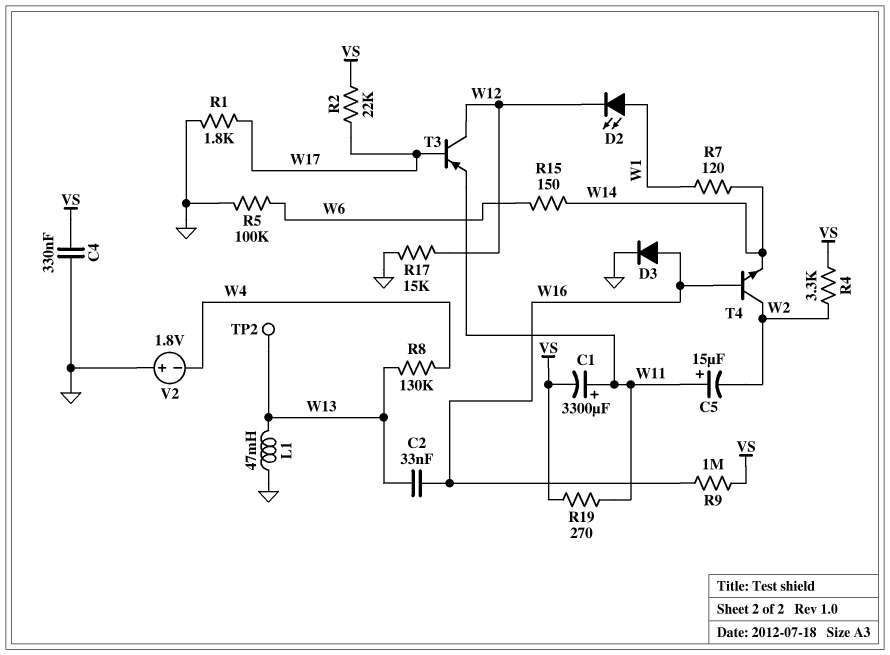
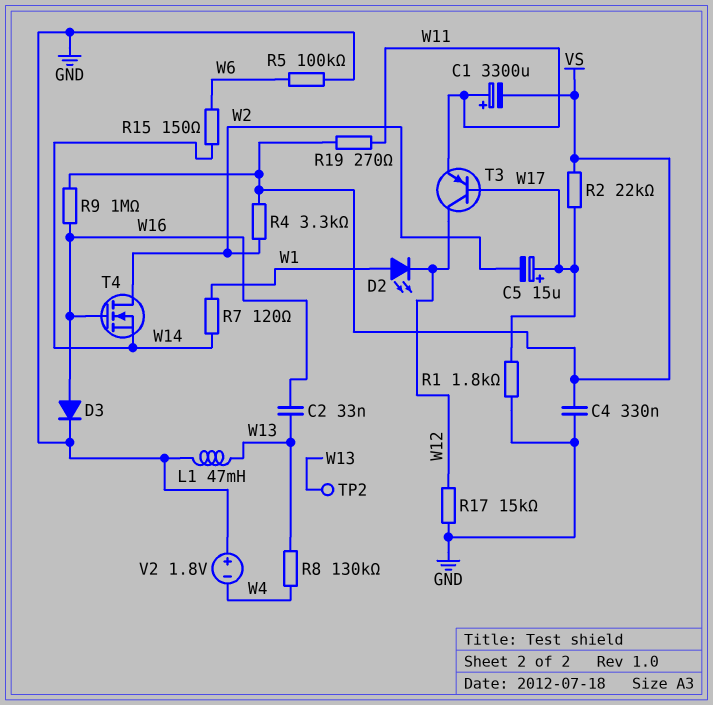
C5: 15uF (plus W11, minus W2) -> 15uF (plus W17, minus W2)
T4: NPN (B W16, C W2, E W14) -> NMOS (G W16, D W2, S W14)

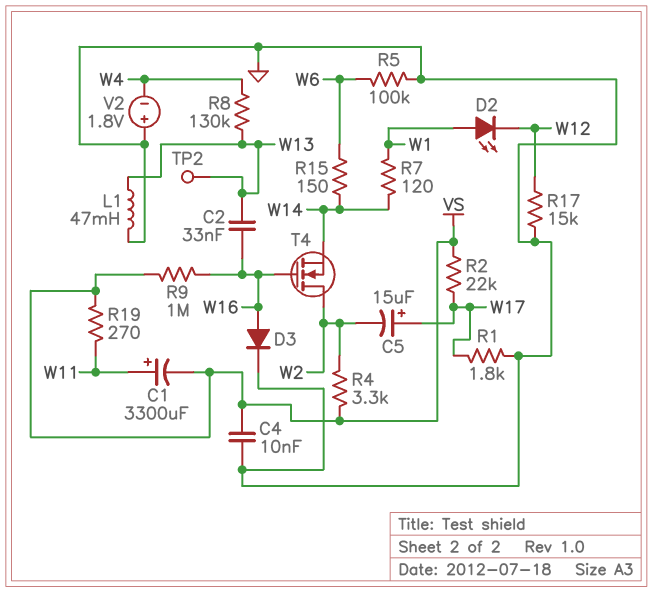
C4: 330nF (GND, VS) -> 10nF (GND, VS)
T3: PNP (B W17, C W12, E W11) -> none

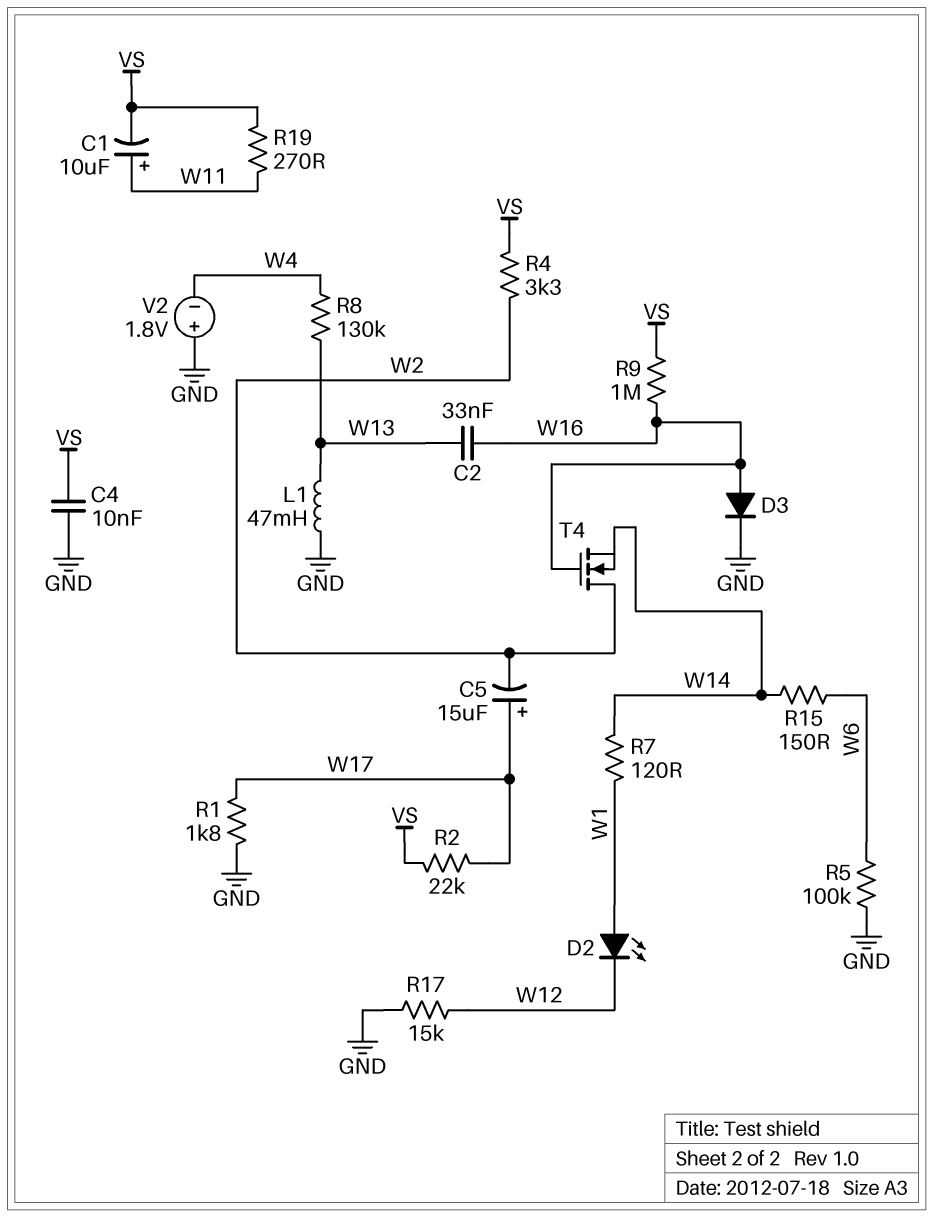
C1: 3300uF (plus W11, minus VS) -> 10uF (plus W11, minus VS)
TP2: test point (W13) -> none

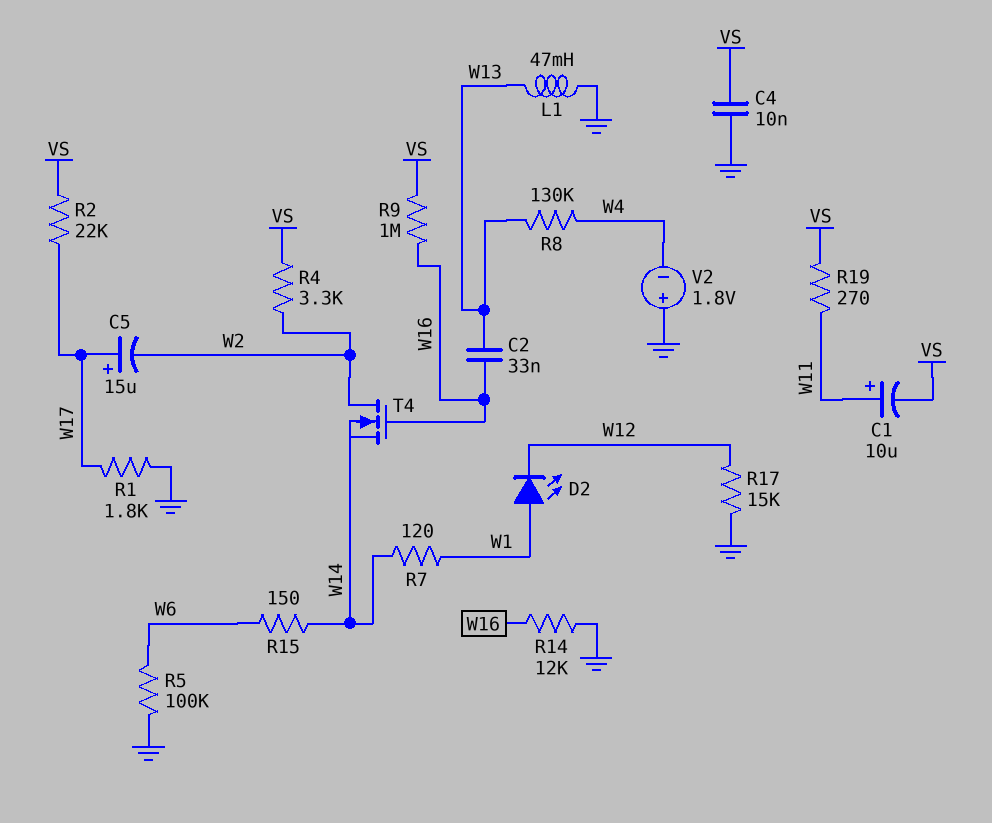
D3: diode (A W16, K GND) -> none
R14: none -> 12k (GND, W16)

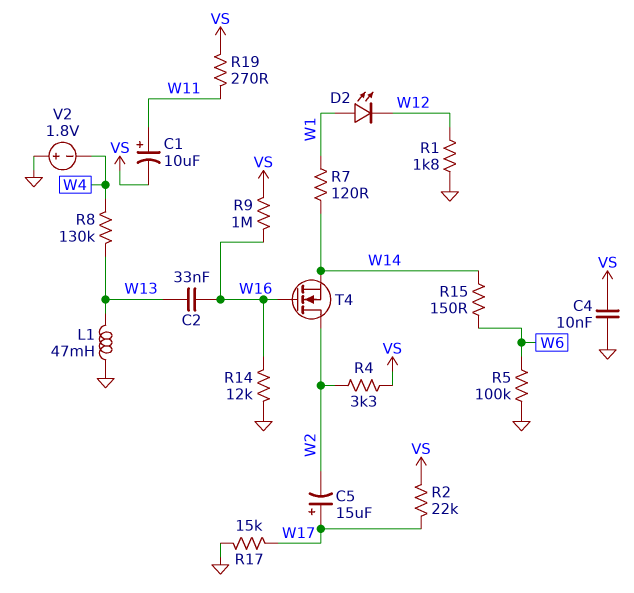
R1: 1.8k (GND, W17) -> 1.8k (GND, W12)
R17: 15k (GND, W12) -> 15k (GND, W17)

